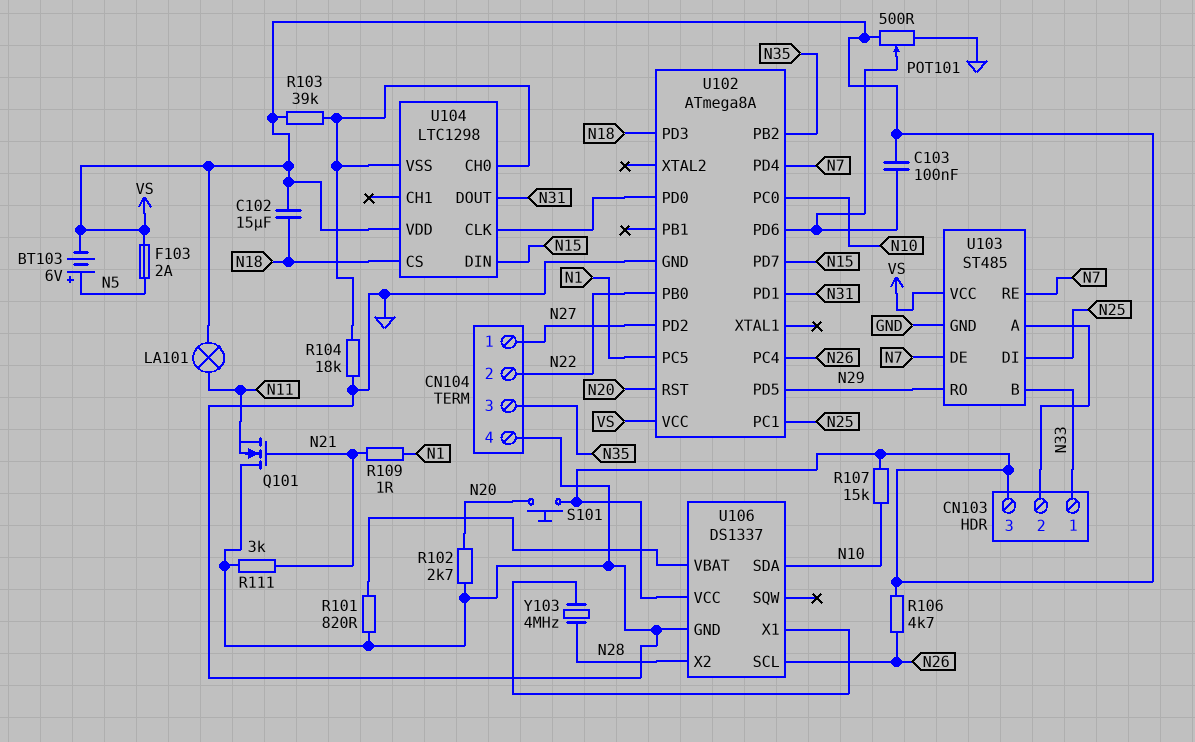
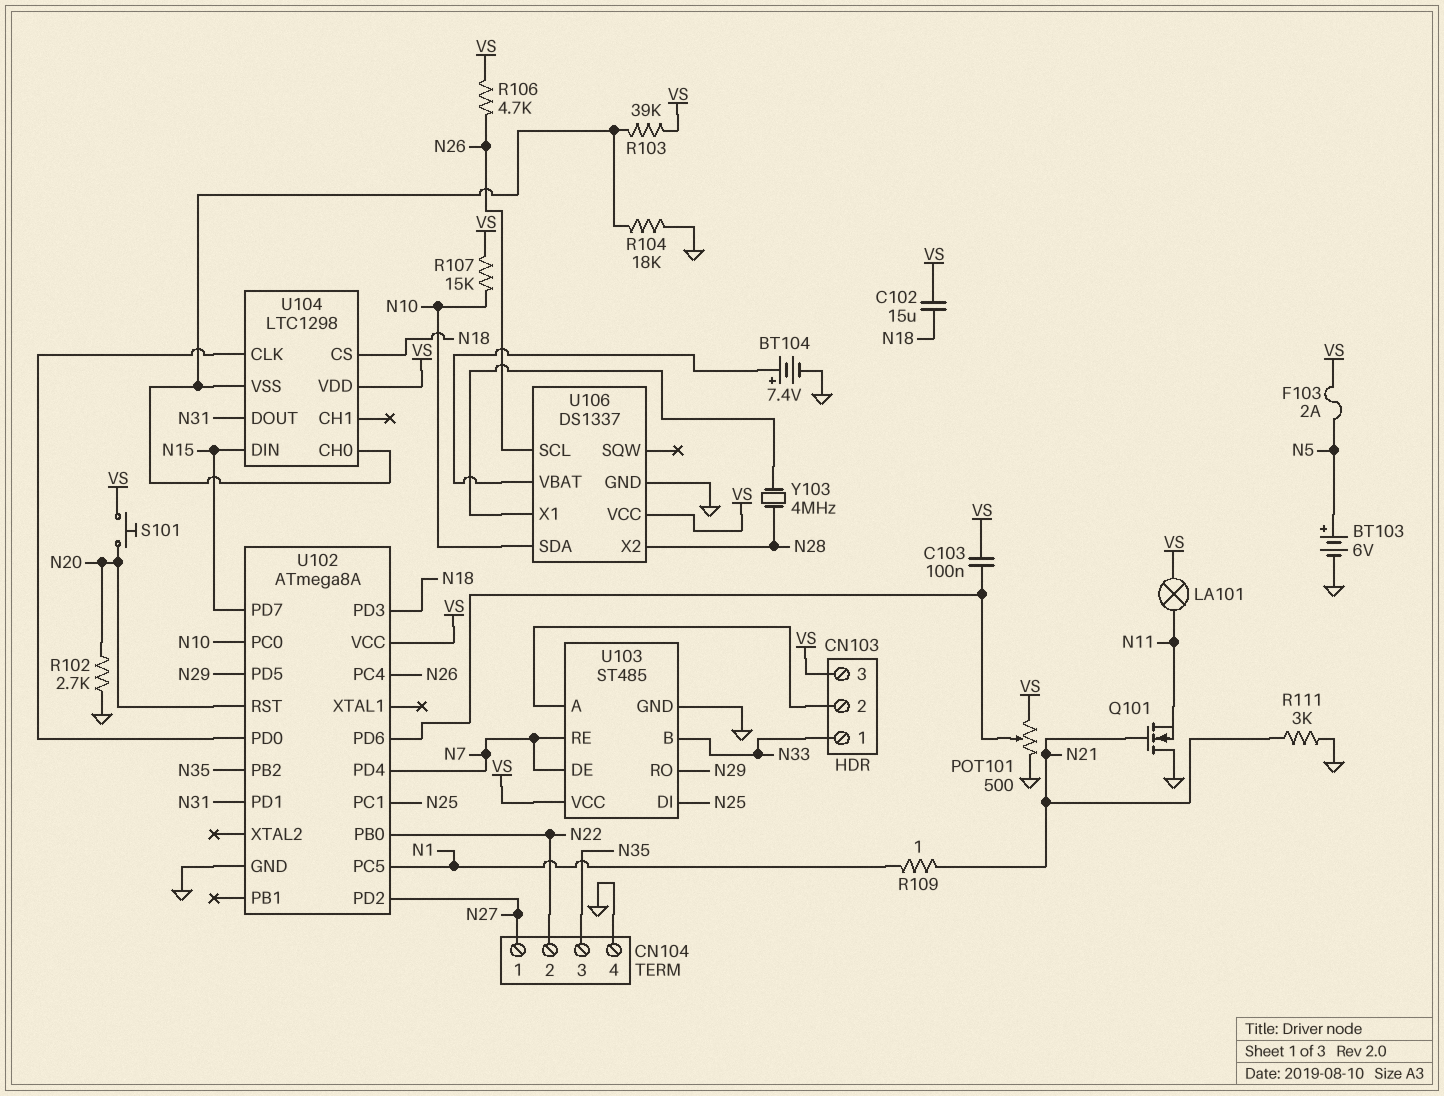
BT103: 6V (plus N5, minus VS) -> 6V (plus N5, minus GND)
BT104: none -> 7.4V (plus U106/VBAT, minus GND)
R101: 820 (GND, U106/VBAT) -> none

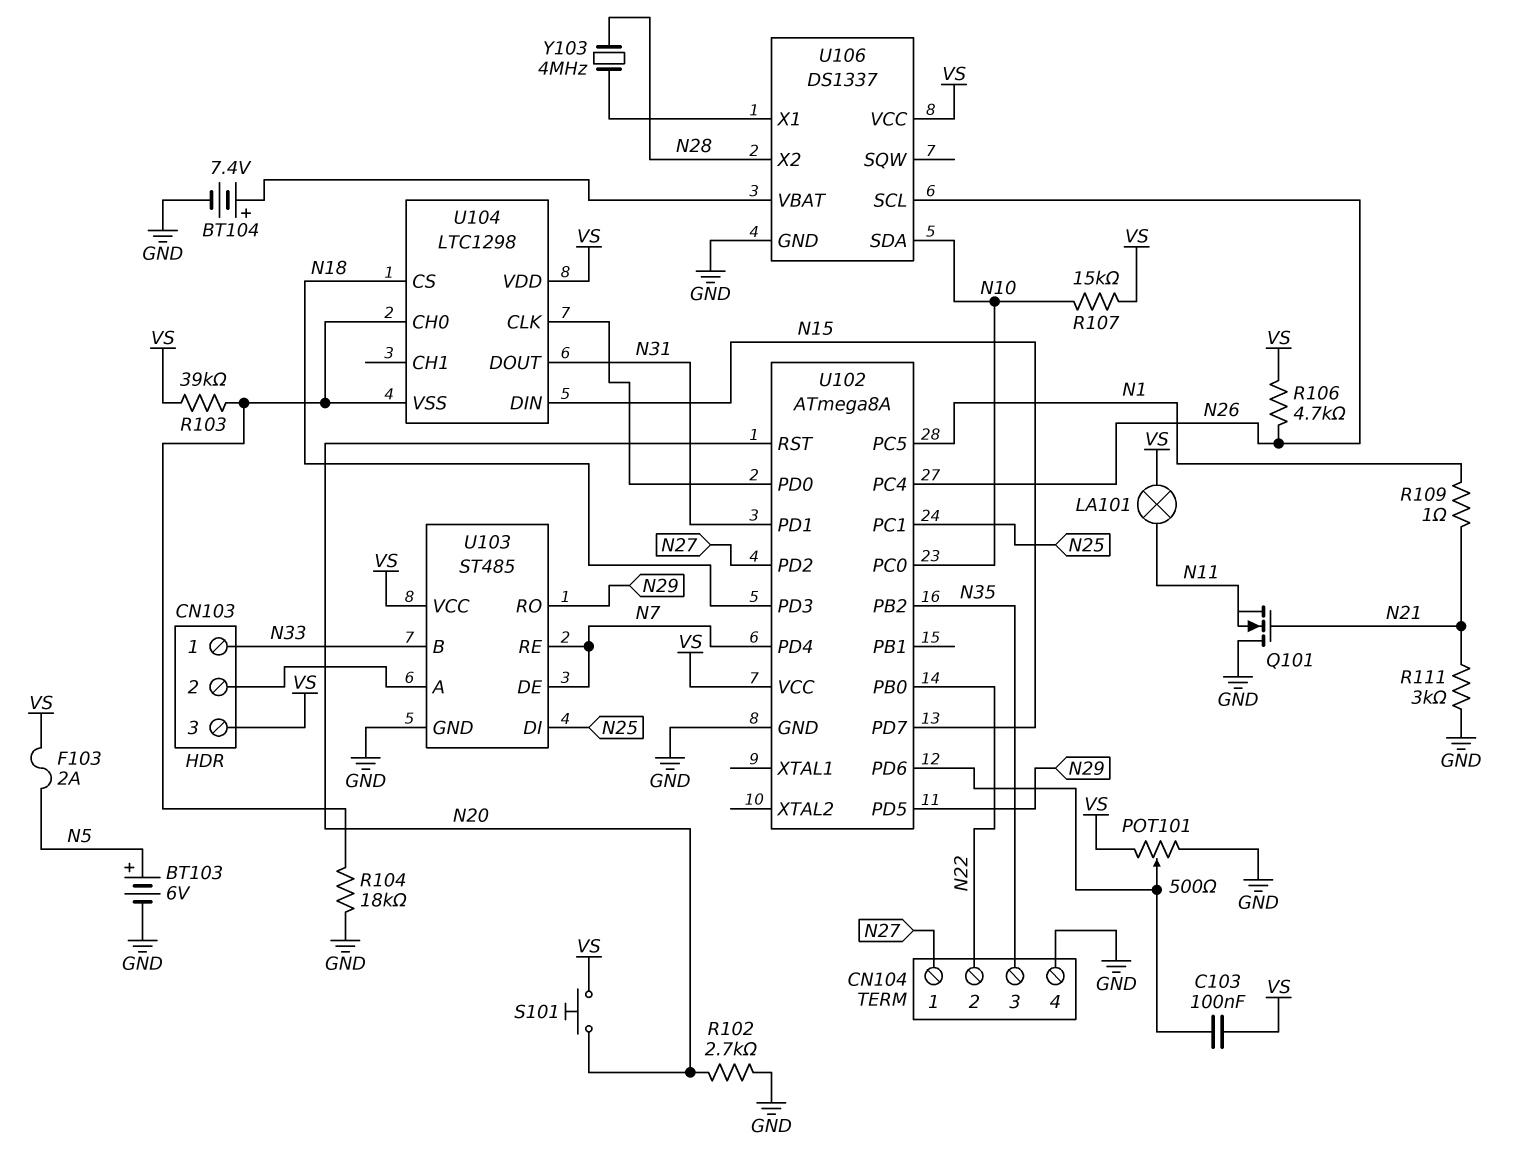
C102: 15uF (N18, VS) -> none

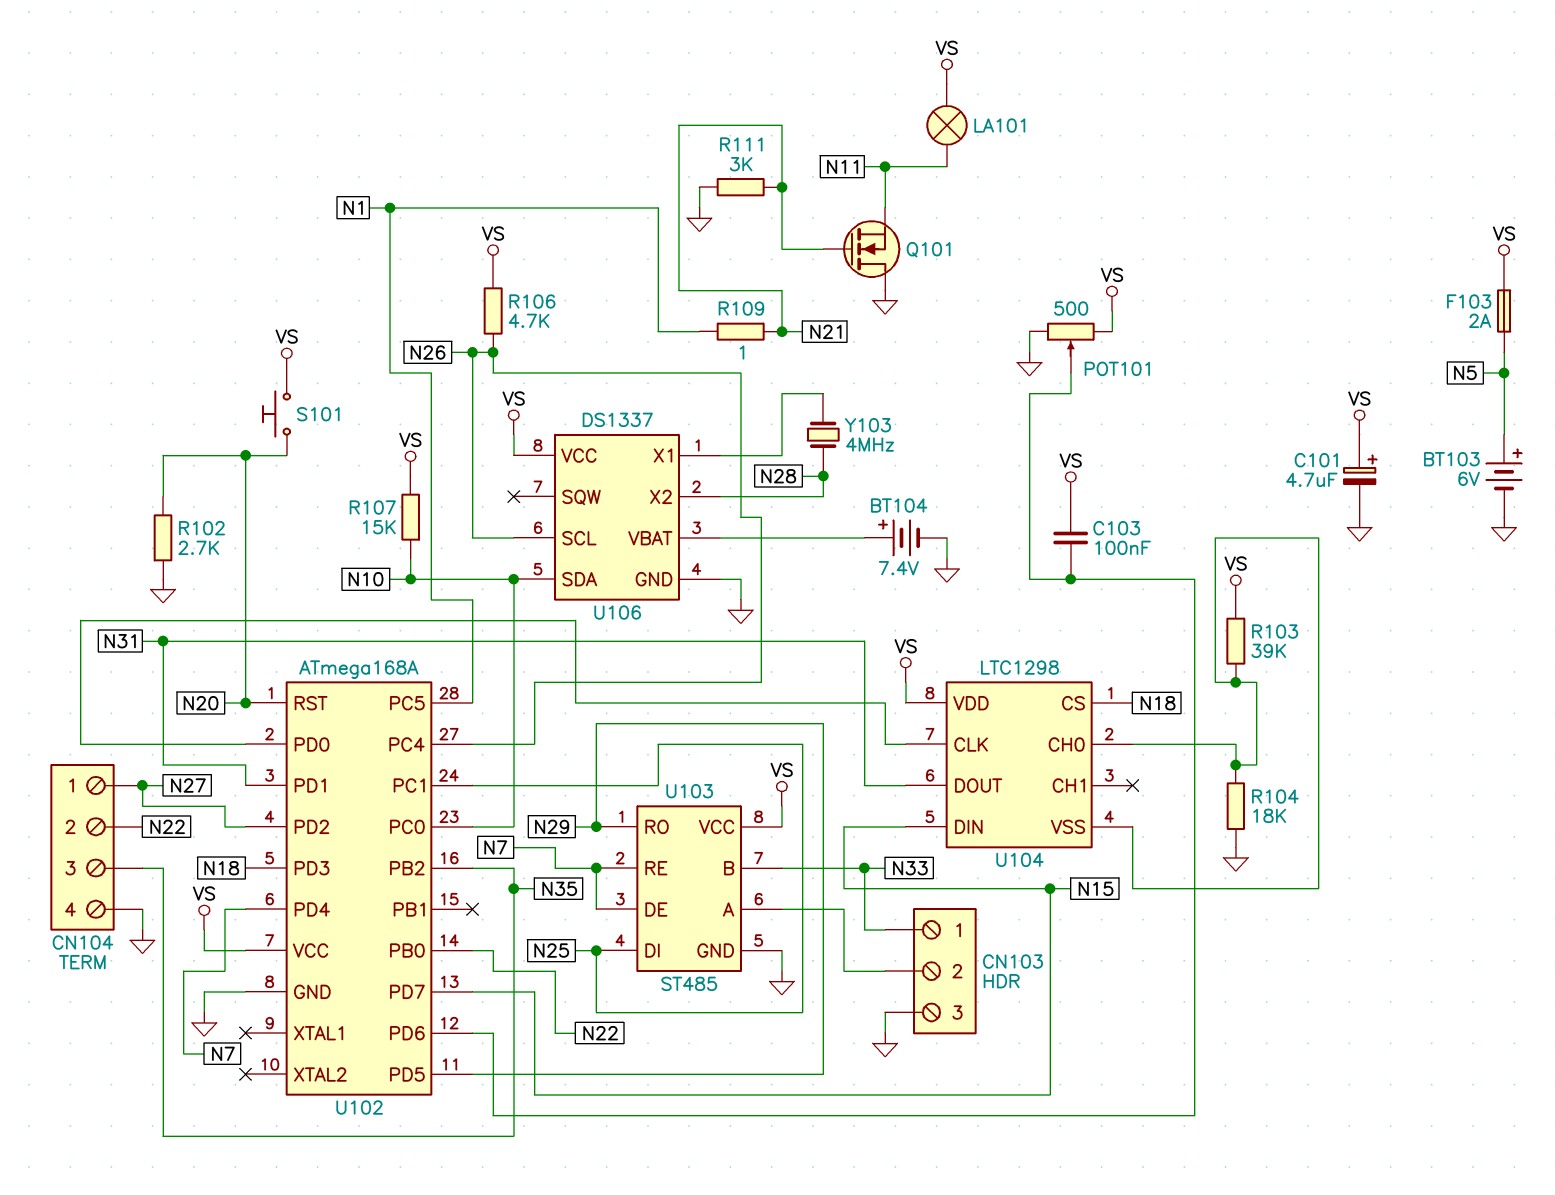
C101: none -> 4.7uF (plus VS, minus GND)
CN103 pin 3: VS -> GND
U102: ATmega8A -> ATmega168A

